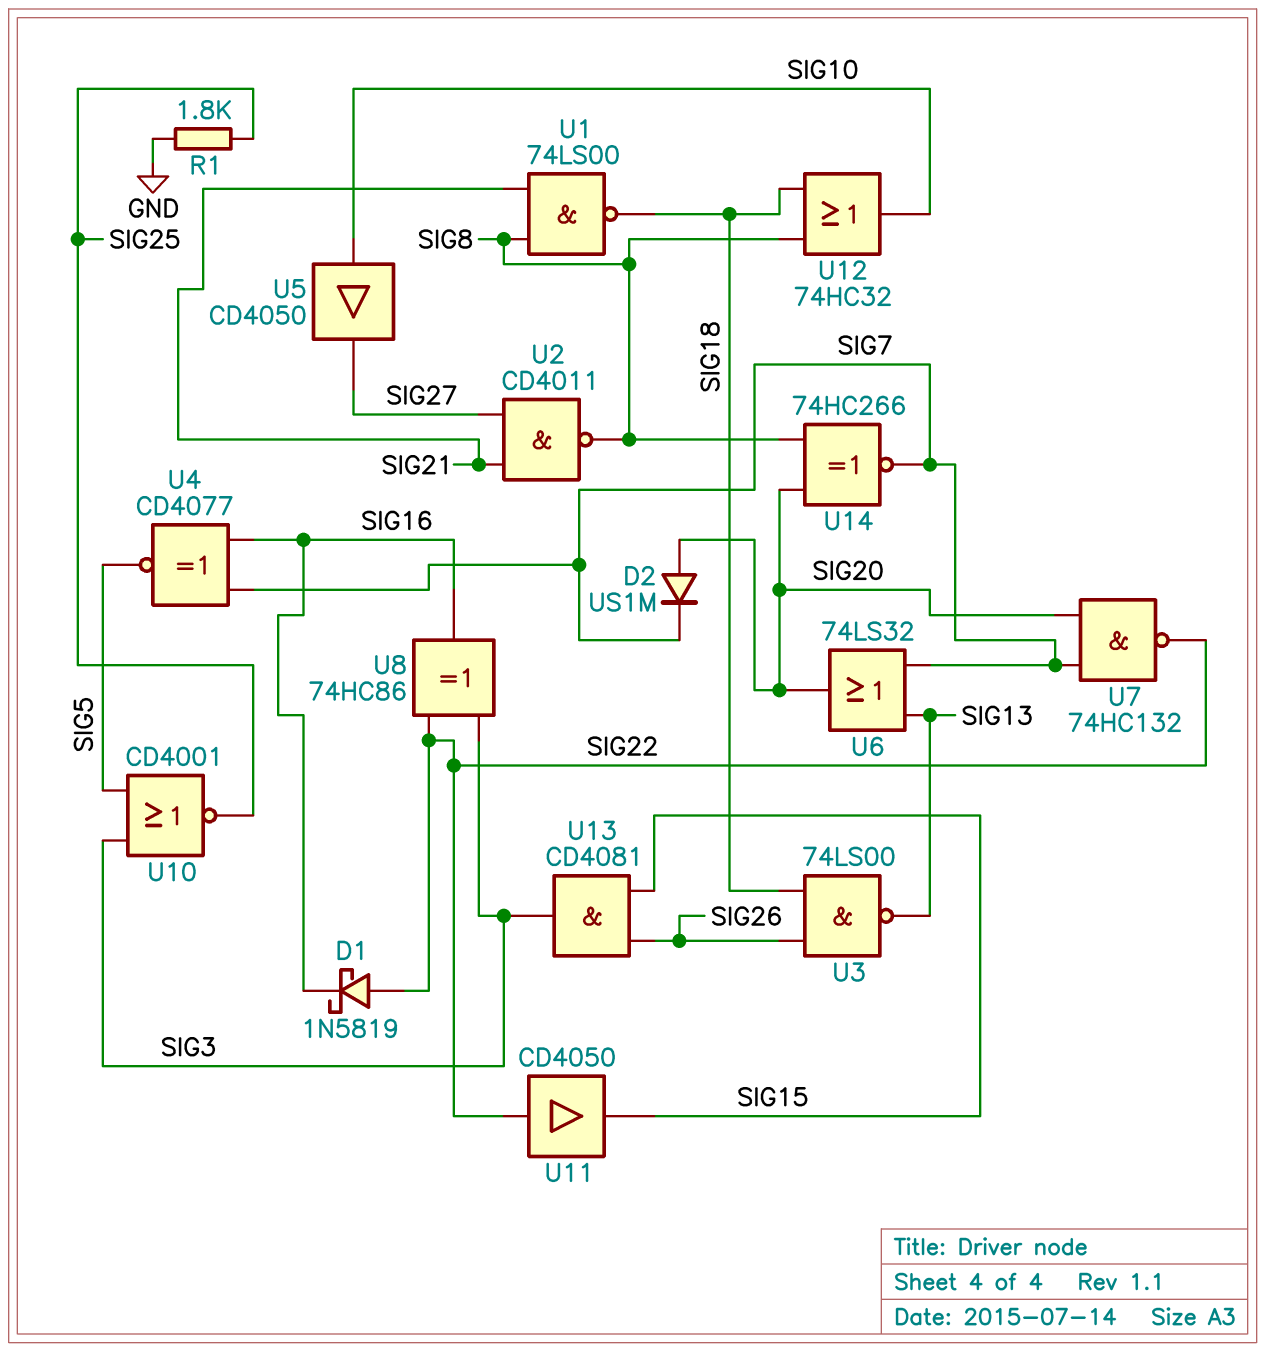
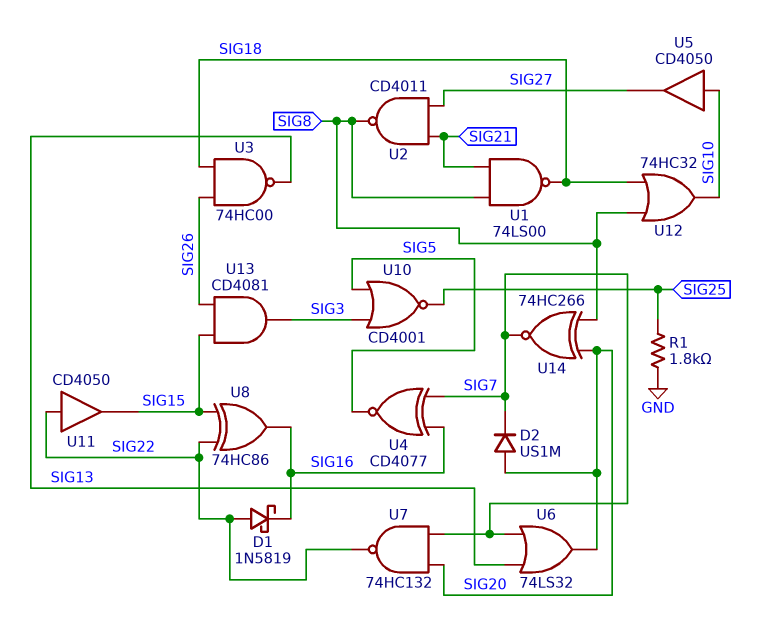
U3: NAND 74LS00 (in SIG18, in SIG26, out SIG13) -> NAND 74HC00 (in SIG18, in SIG26, out SIG13)
U8: XOR 74HC86 (in SIG3, in SIG22, out SIG16) -> XOR 74HC86 (in SIG15, in SIG22, out SIG16)

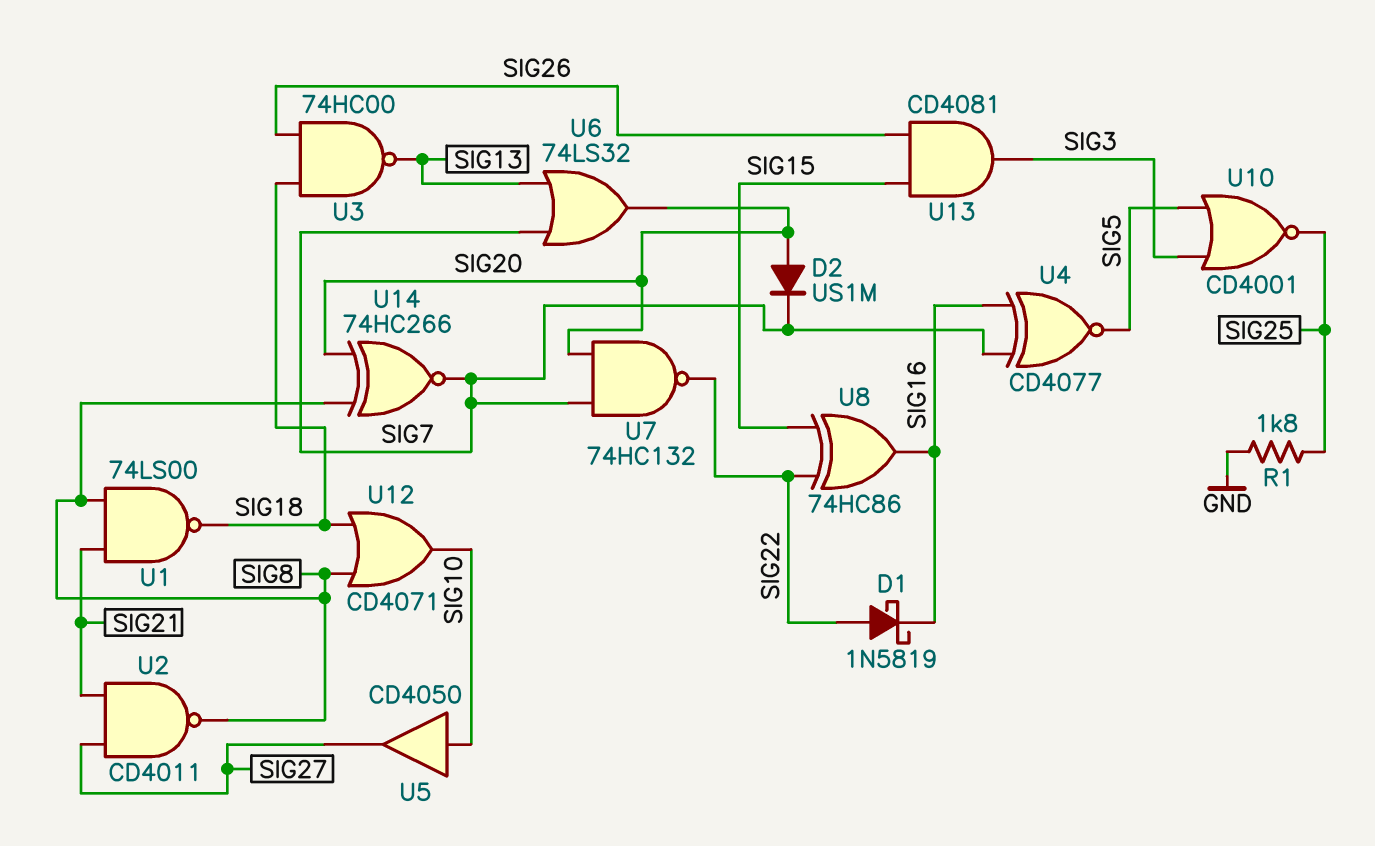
U11: buffer CD4050 (in SIG22, out SIG15) -> none
U12: OR 74HC32 (in SIG8, in SIG18, out SIG10) -> OR CD4071 (in SIG8, in SIG18, out SIG10)

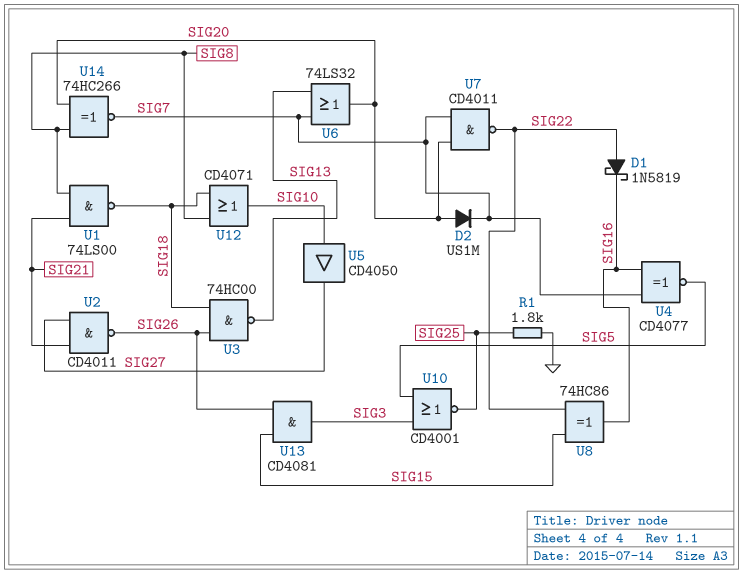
U2: NAND CD4011 (in SIG21, in SIG27, out SIG8) -> NAND CD4011 (in SIG21, in SIG27, out SIG26)
U7: NAND 74HC132 (in SIG7, in SIG20, out SIG22) -> NAND CD4011 (in SIG7, in SIG20, out SIG22)

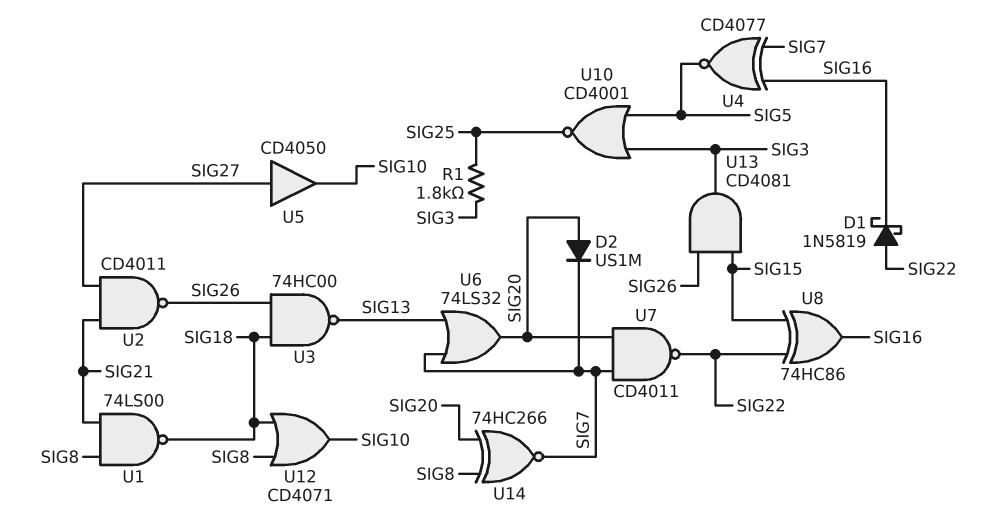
R1: 1.8k (GND, SIG25) -> 1.8k (SIG3, SIG25)
U5: buffer CD4050 (in SIG10, out SIG27) -> buffer CD4050 (in SIG27, out SIG10)

